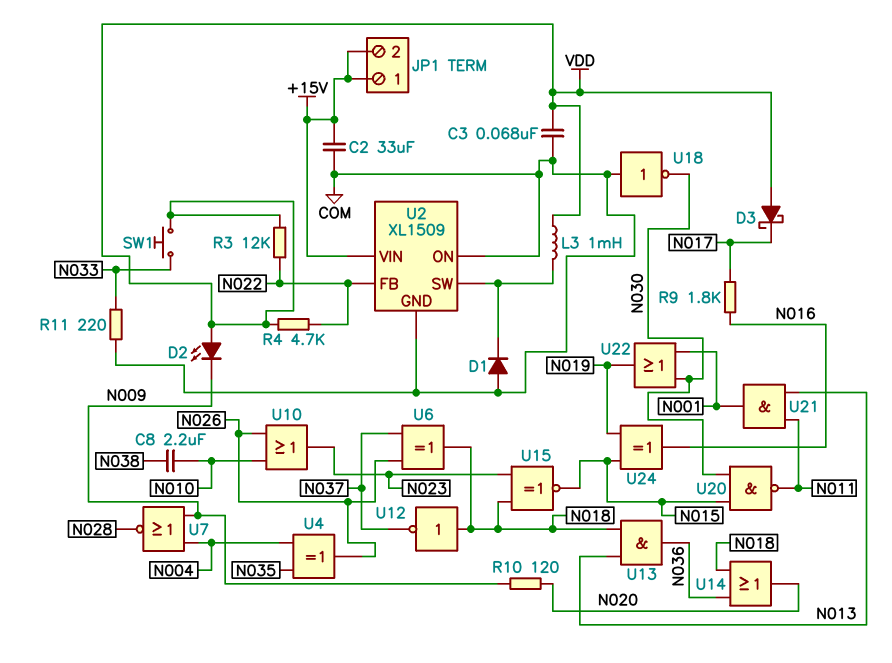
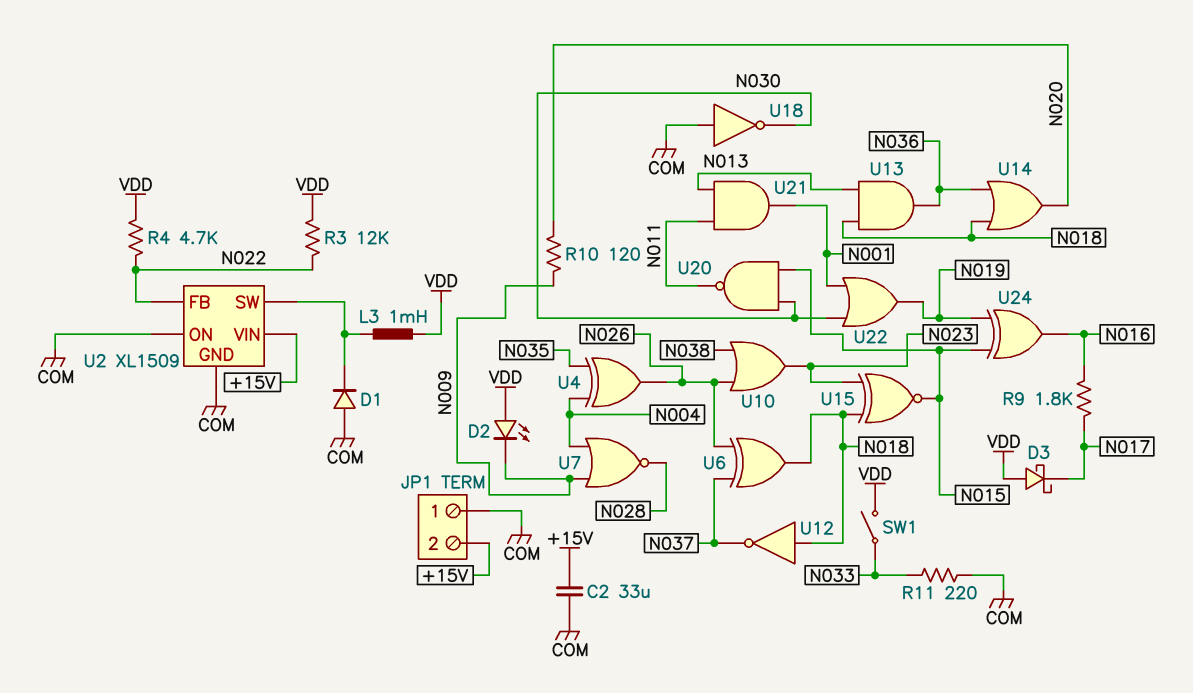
C3: 68nF (COM, VDD) -> none
C8: 2.2uF (N010, N038) -> none
JP1 pin 1: +15V -> COM
SW1: button (N033, VDD) -> switch (N033, VDD)
U10: OR (in N010, in N026, out N023) -> OR (in N026, in N038, out N023)

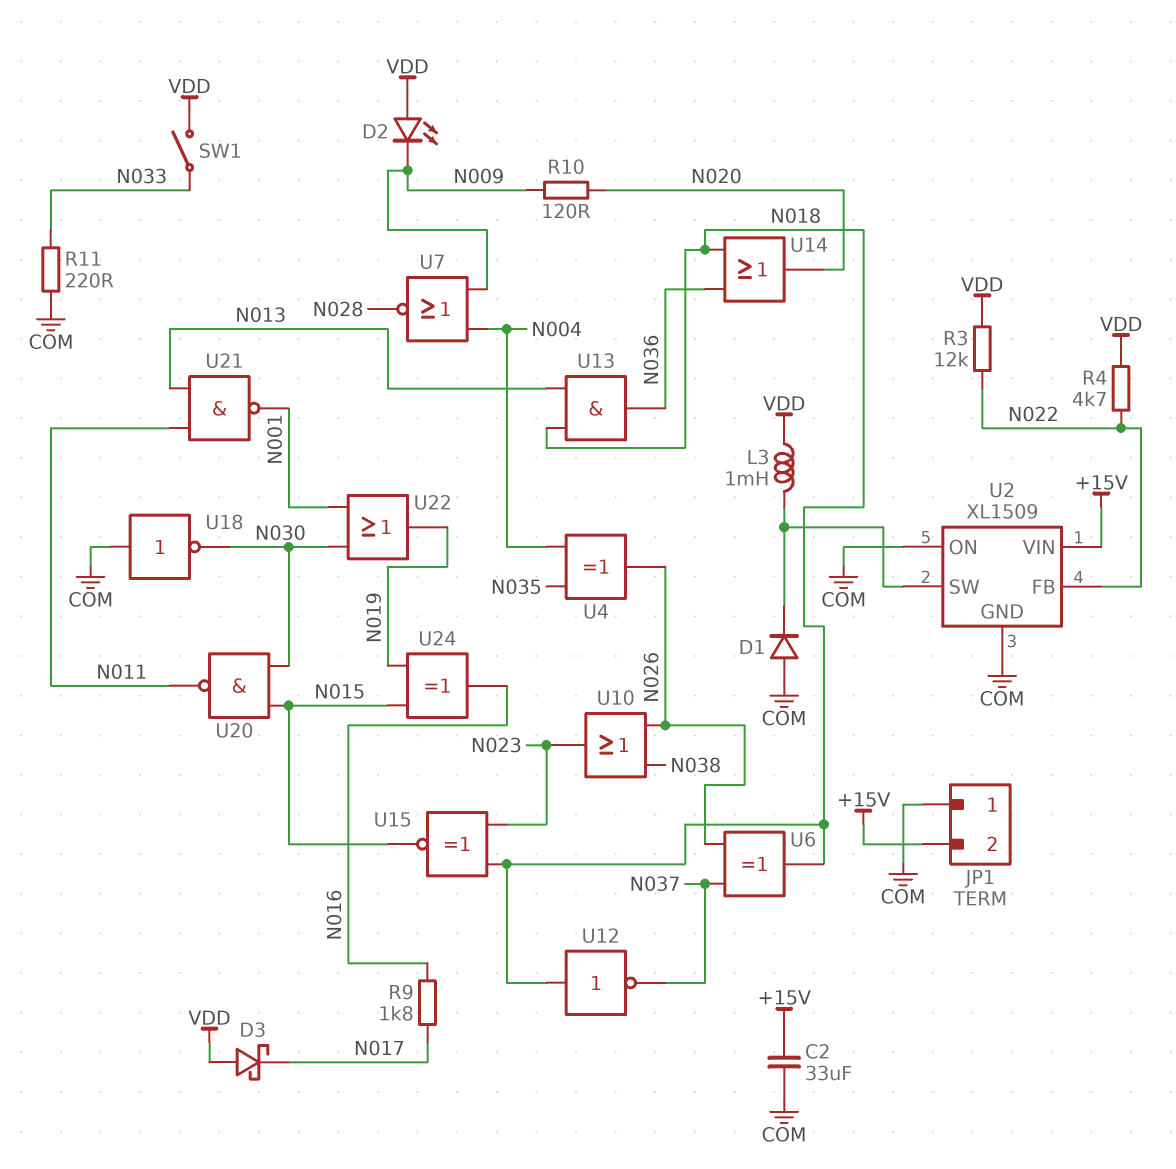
U21: AND (in N011, in N013, out N001) -> NAND (in N011, in N013, out N001)

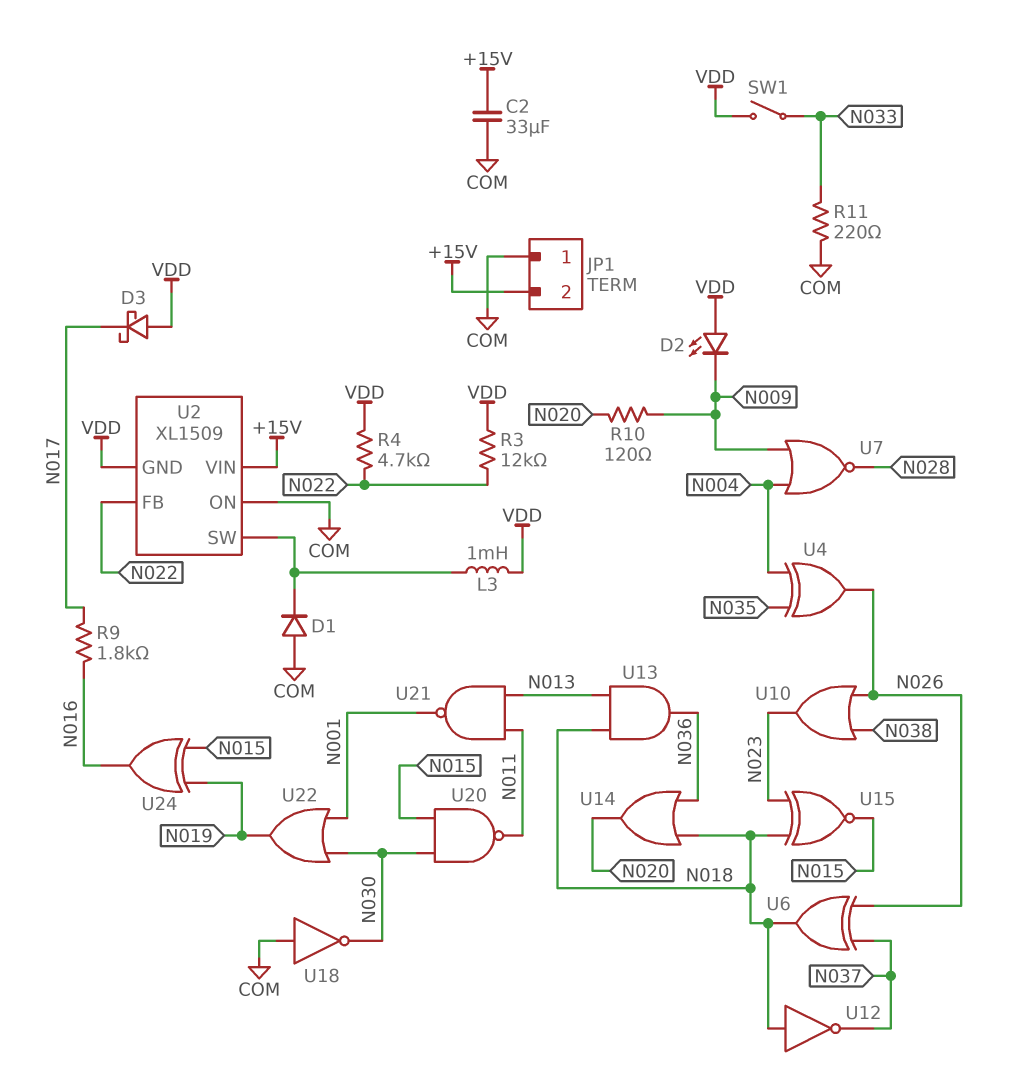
U2 pin GND: COM -> VDD

